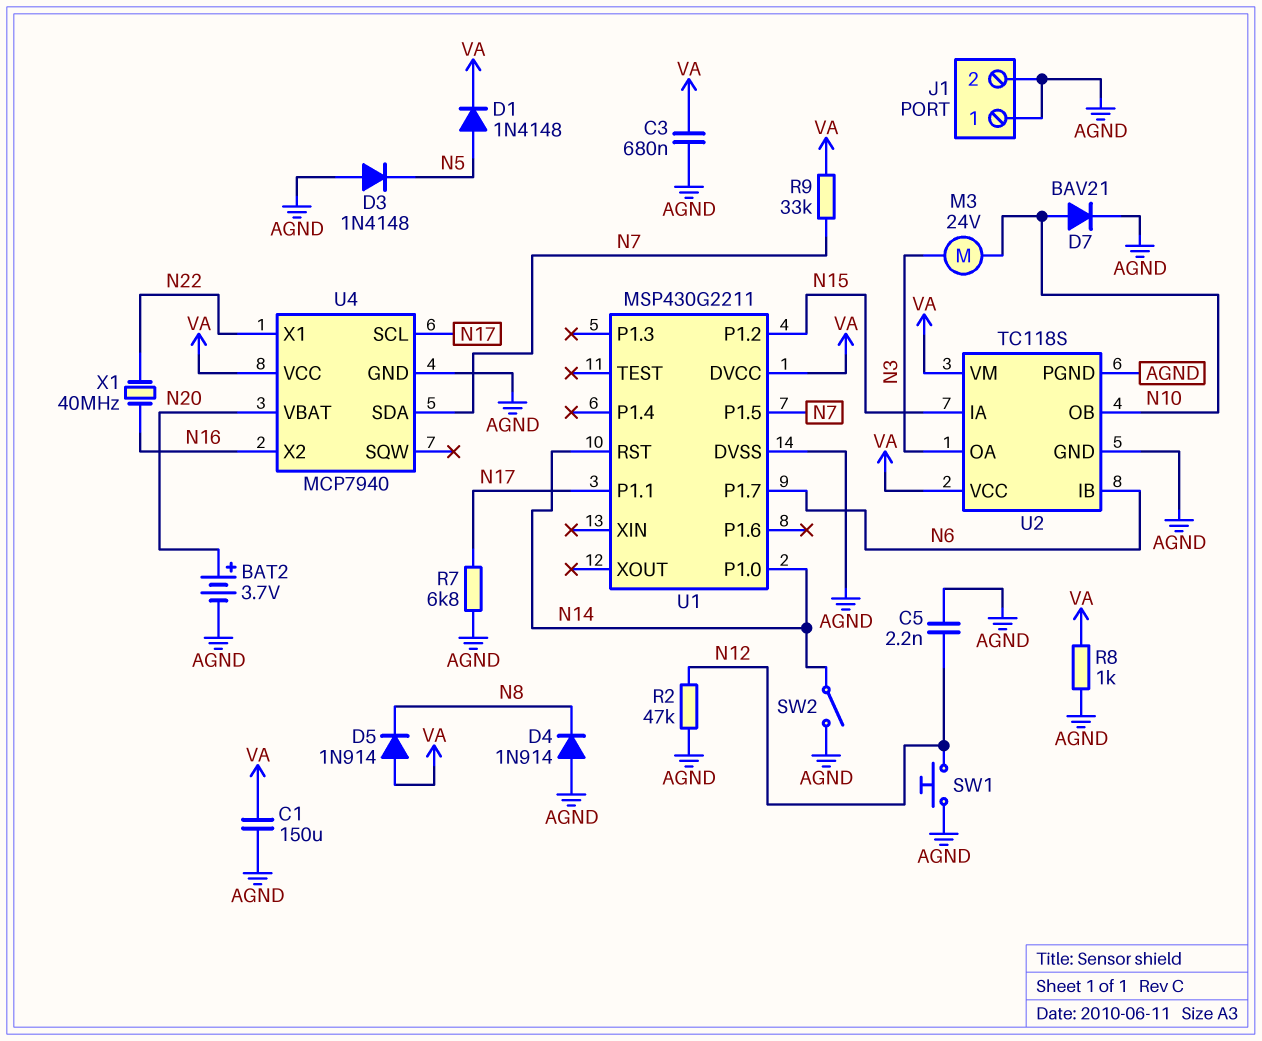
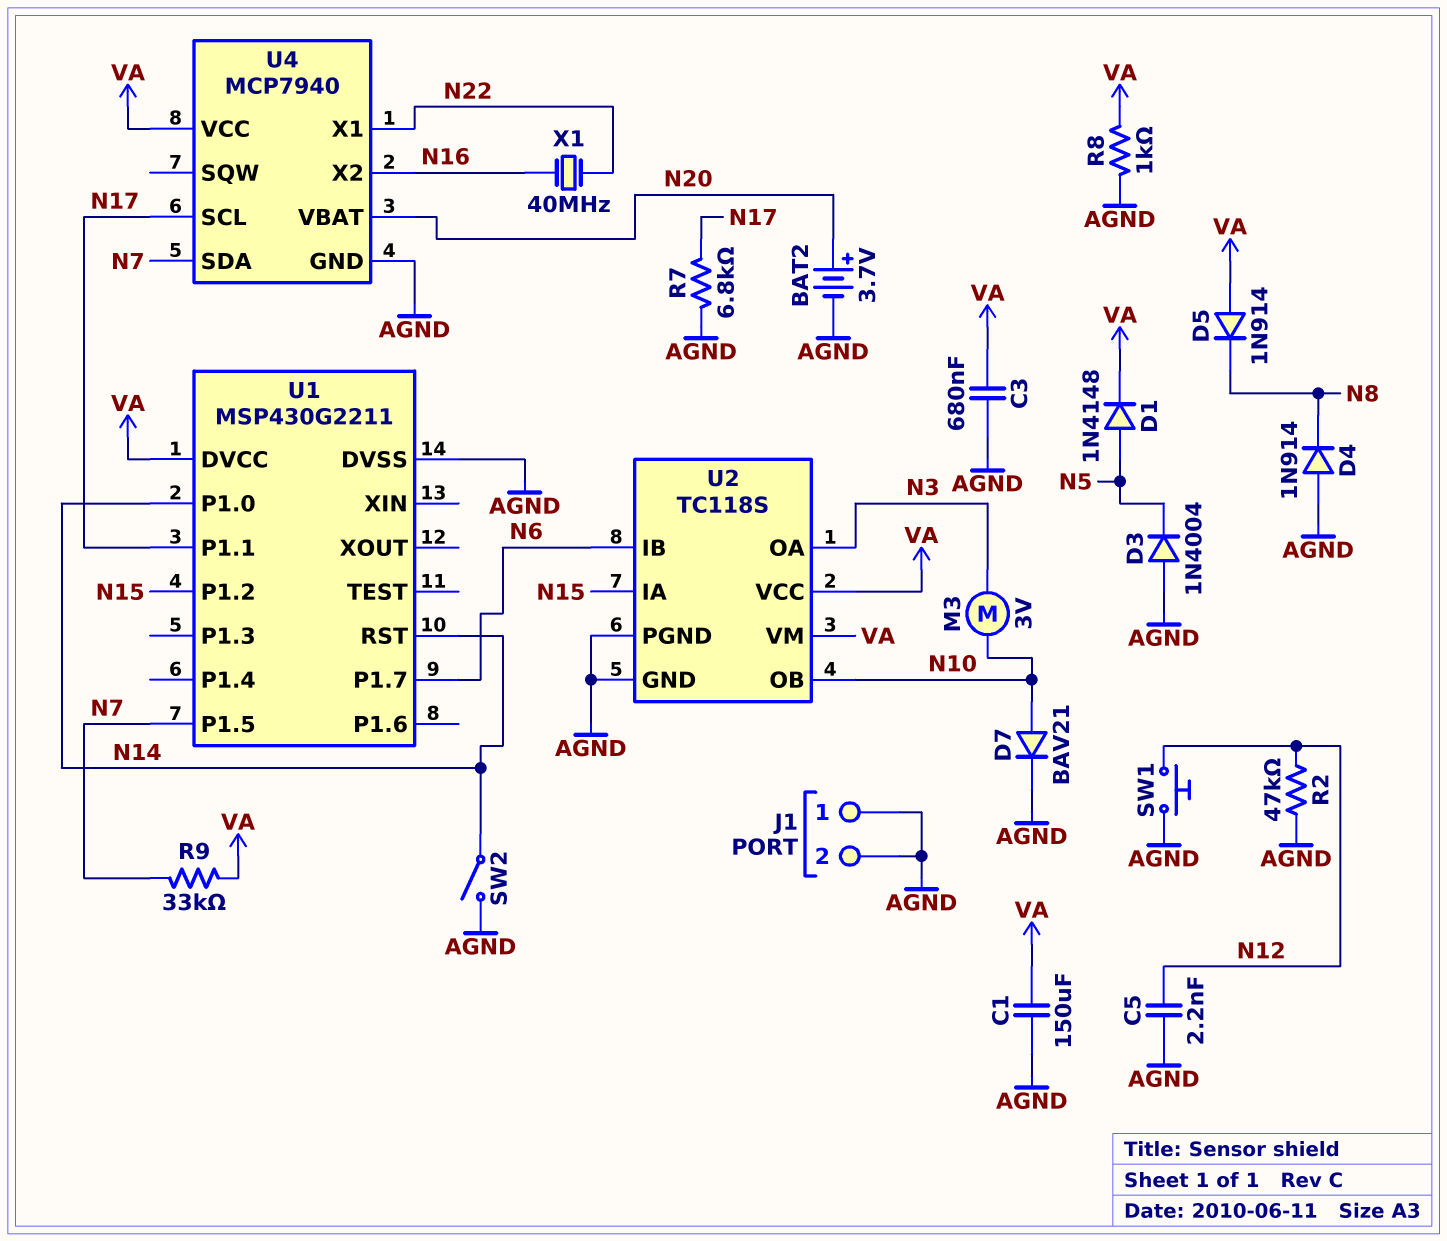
D3: diode 1N4148 (A AGND, K N5) -> diode 1N4004 (A AGND, K N5)
M3: motor 24V (N3, N10) -> motor 3V (N3, N10)

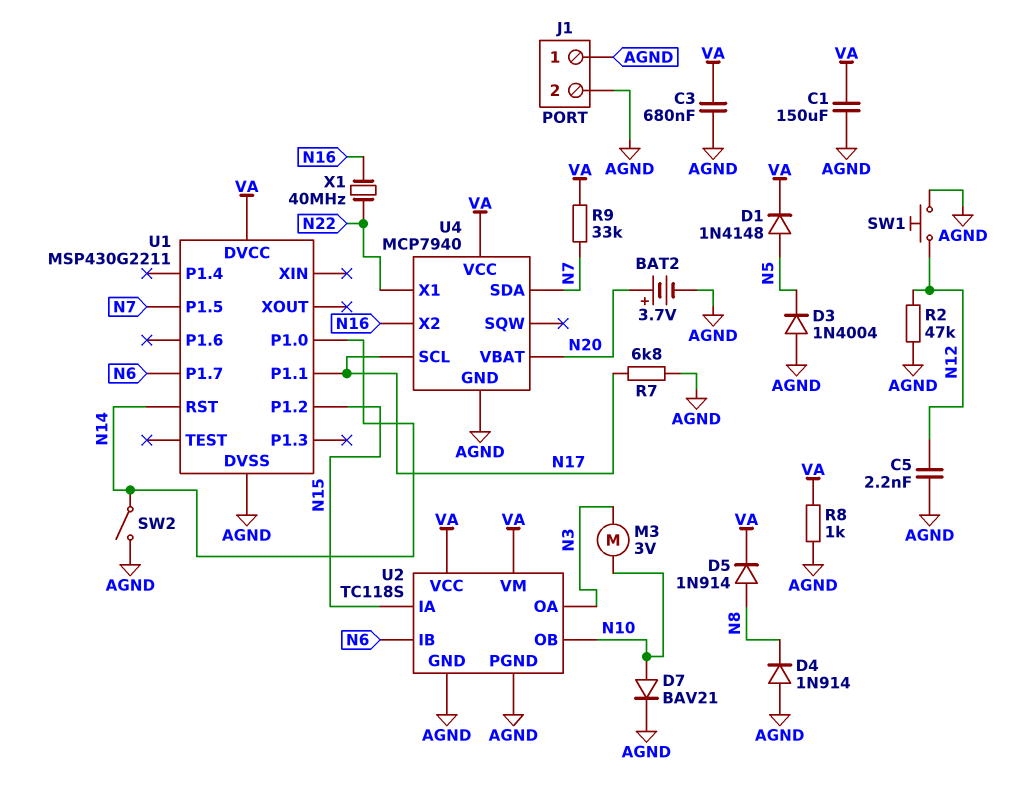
D5: diode 1N914 (A VA, K N8) -> diode 1N914 (A N8, K VA)

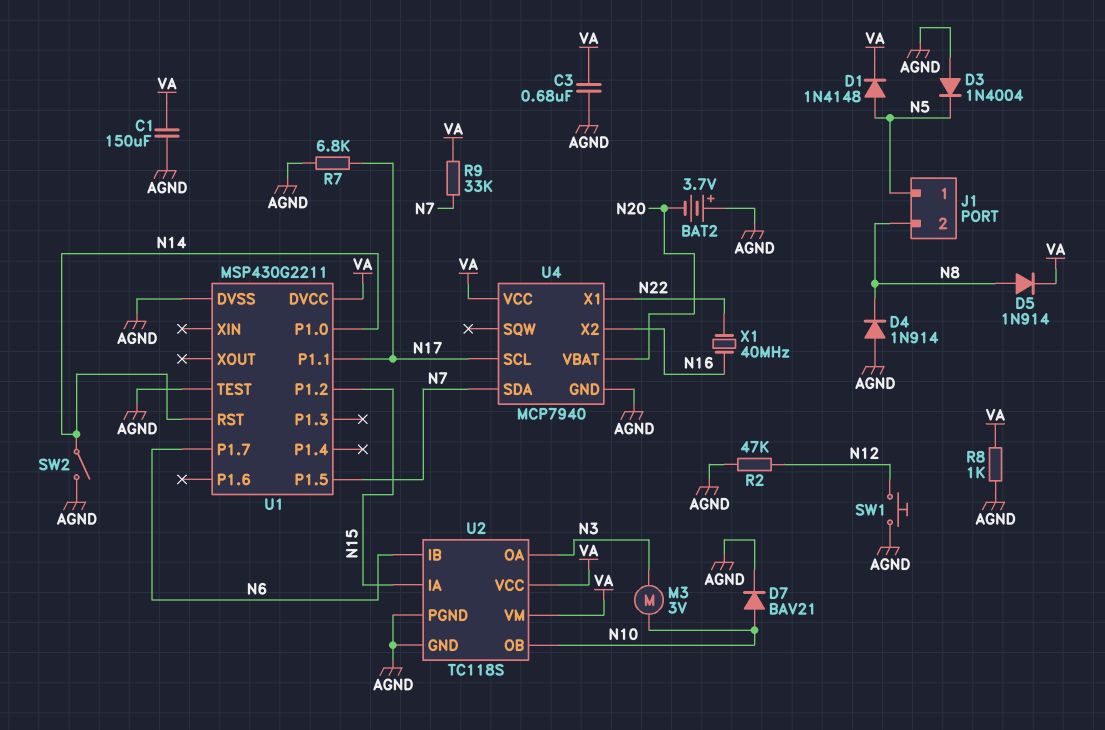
BAT2: 3.7V (plus N20, minus AGND) -> 3.7V (plus AGND, minus N20)
C5: 2.2nF (AGND, N12) -> none
J1 pin 1: AGND -> N5
J1 pin 2: AGND -> N8
U1 pin TEST: none -> AGND

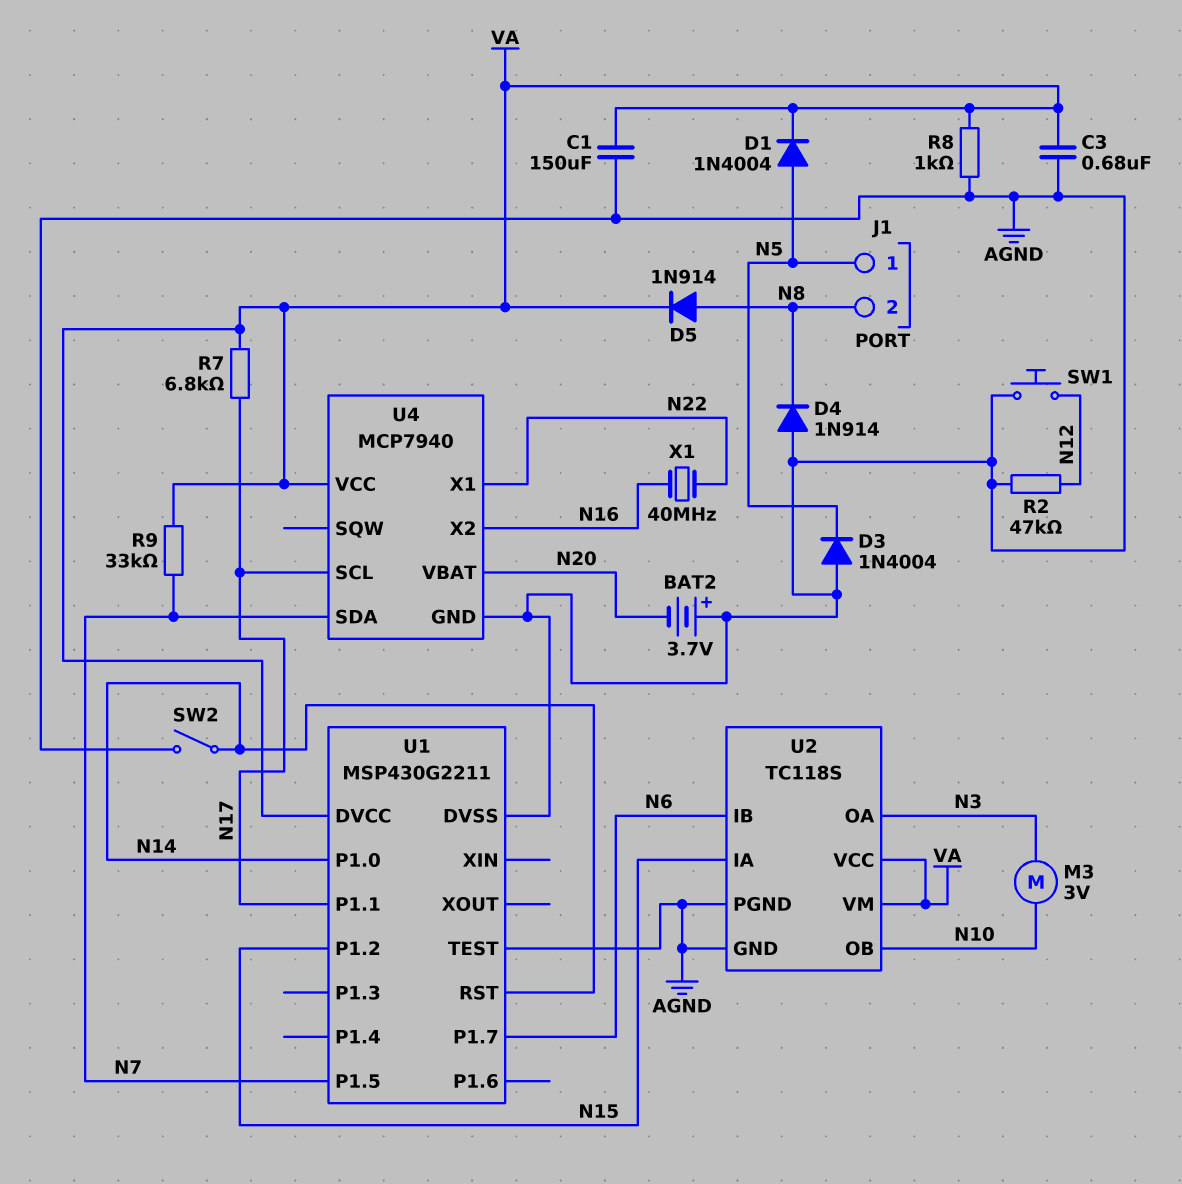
D1: diode 1N4148 (A N5, K VA) -> diode 1N4004 (A N5, K VA)
D7: diode BAV21 (A N10, K AGND) -> none
R7: 6.8k (AGND, N17) -> 6.8k (N17, VA)

